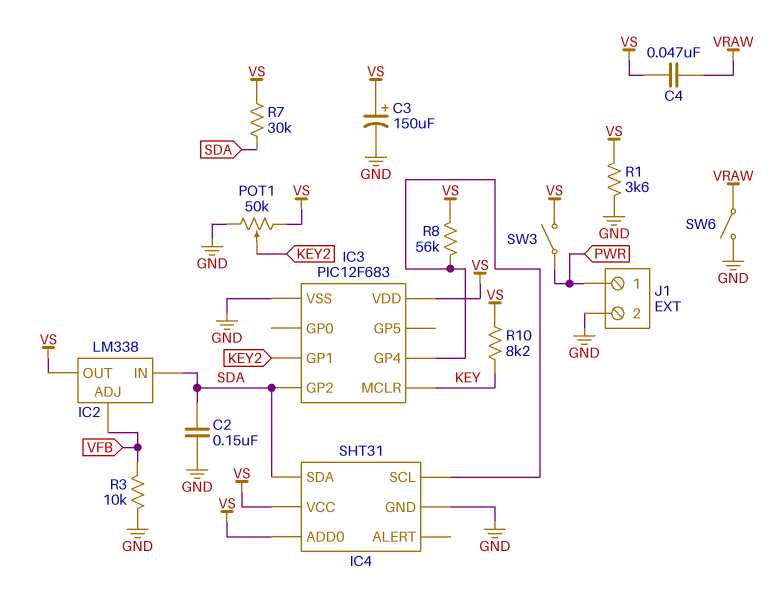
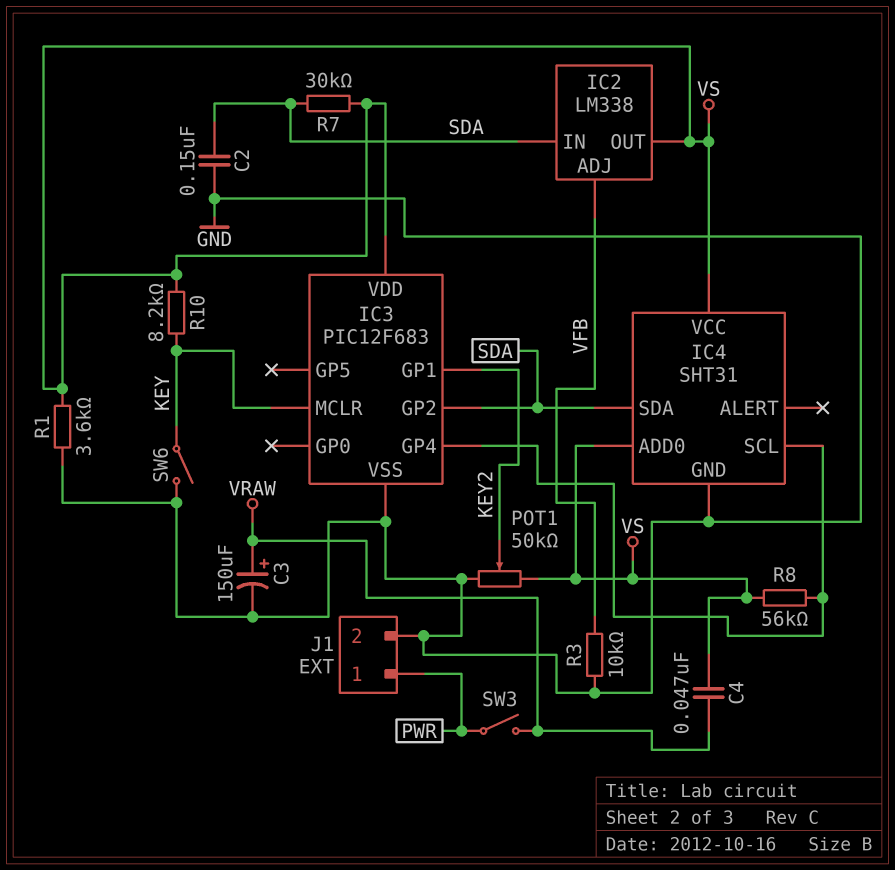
C3: 150uF (plus VS, minus GND) -> 150uF (plus VRAW, minus GND)
SW3: switch (PWR, VS) -> switch (PWR, VRAW)
SW6: switch (GND, VRAW) -> switch (GND, KEY)

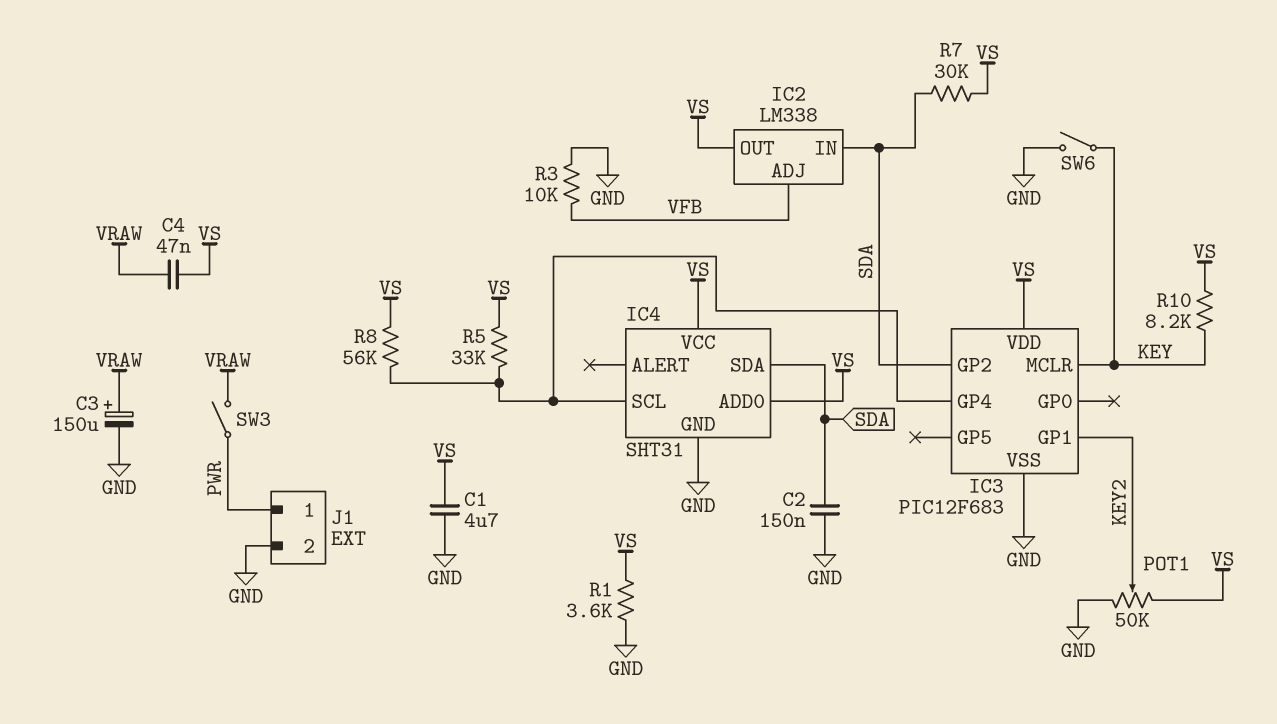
C1: none -> 4.7uF (GND, VS)
R5: none -> 33k (IC3/GP4, VS)

